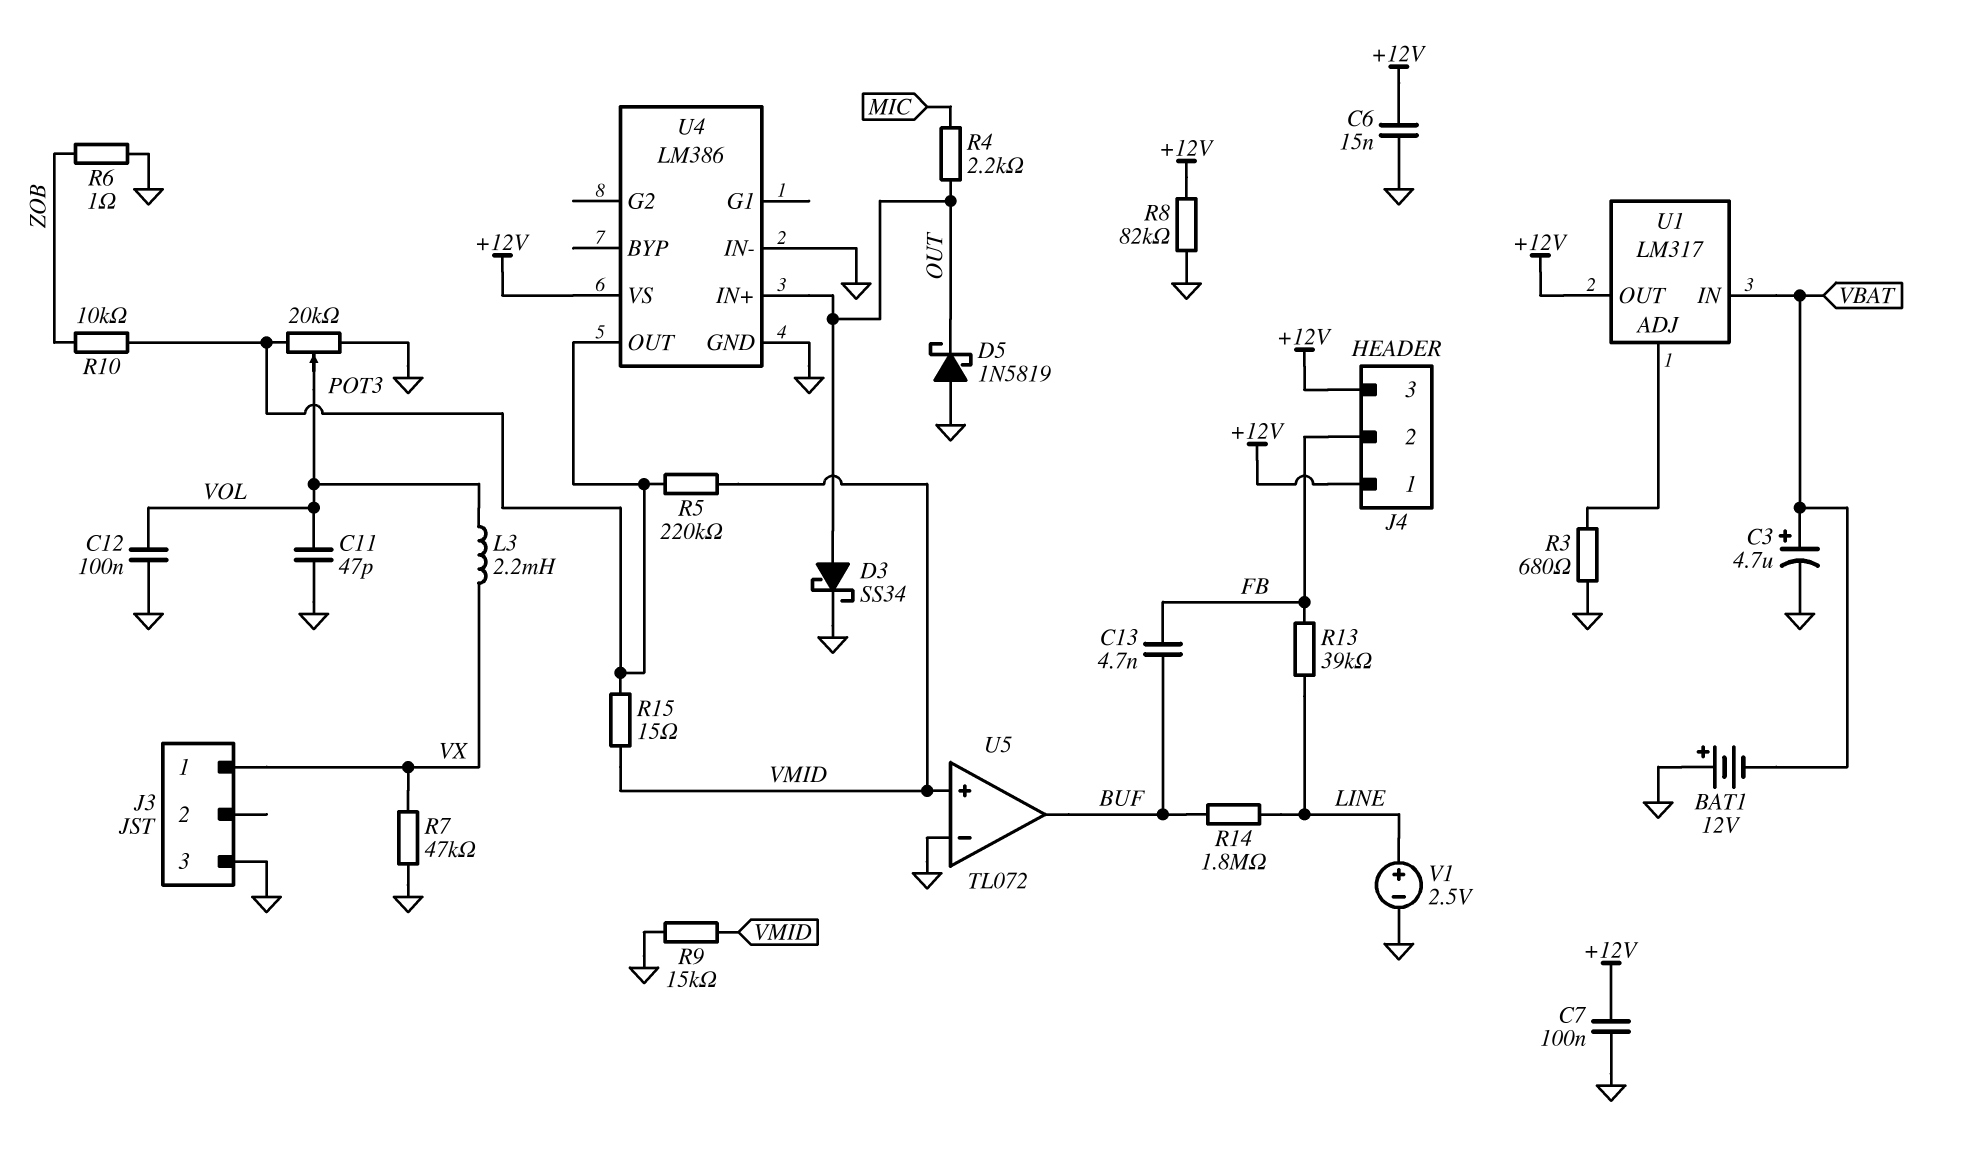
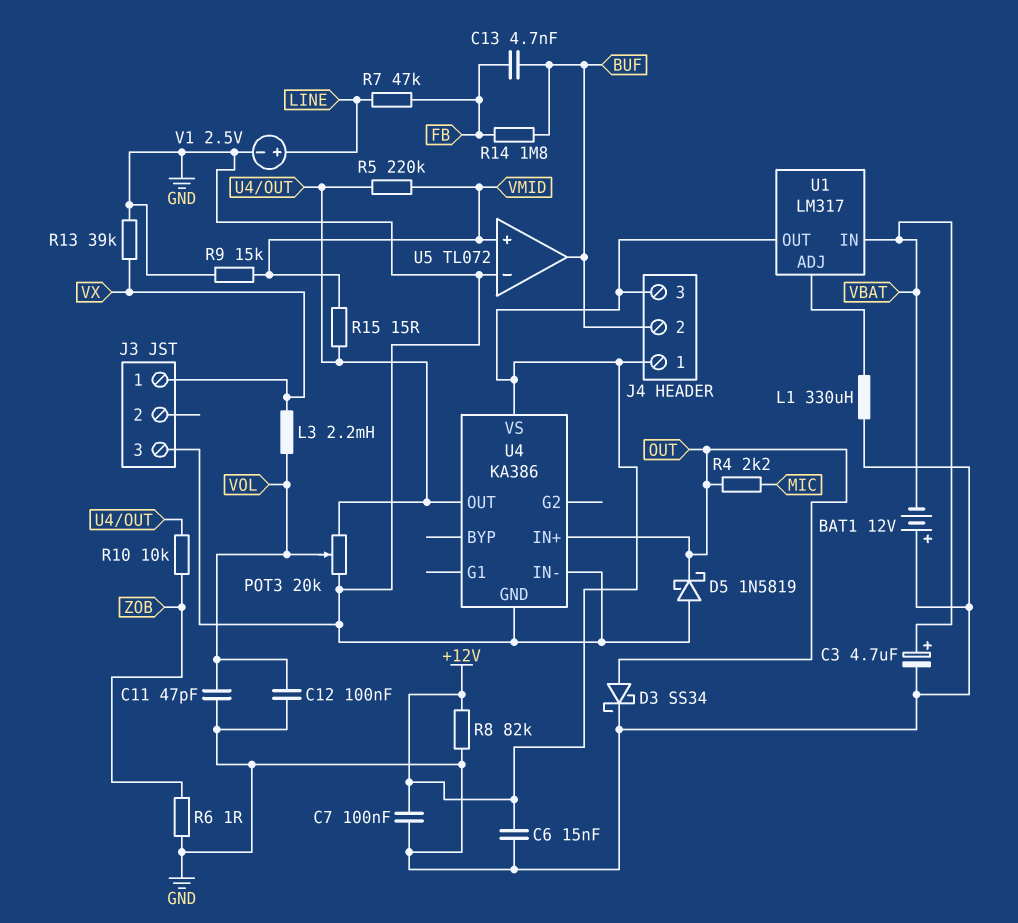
J4 pin 2: FB -> BUF
L1: none -> 330uH (GND, U1/ADJ)
R3: 680 (GND, U1/ADJ) -> none
R7: 47k (GND, VX) -> 47k (FB, LINE)
R13: 39k (FB, LINE) -> 39k (GND, VX)
R14: 1.8M (BUF, LINE) -> 1.8M (BUF, FB)
U4: LM386 -> KA386

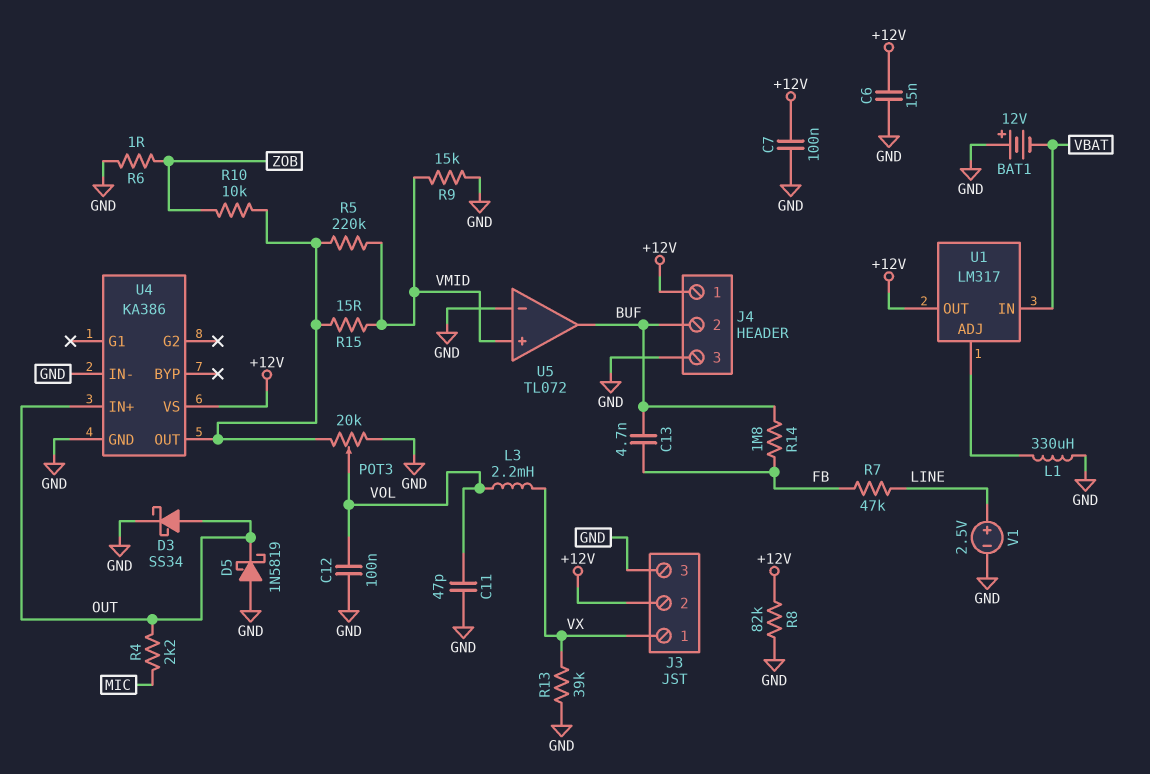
C3: 4.7uF (plus VBAT, minus GND) -> none
J3 pin 2: none -> +12V
J4 pin 3: +12V -> GND

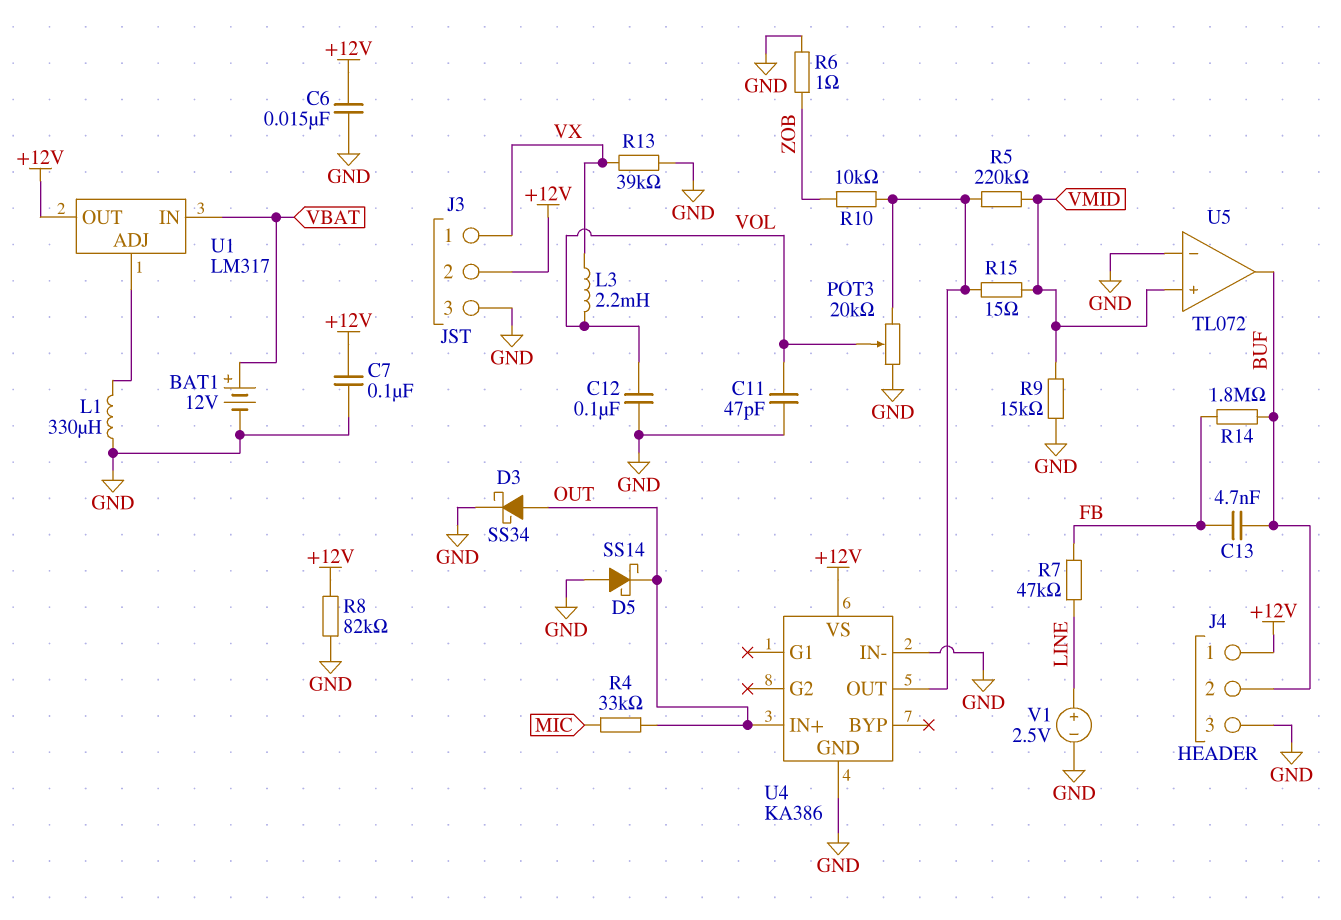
BAT1: 12V (plus GND, minus VBAT) -> 12V (plus VBAT, minus GND)
D5: schottky 1N5819 (A GND, K OUT) -> schottky SS14 (A GND, K OUT)
R4: 2.2k (MIC, OUT) -> 33k (MIC, OUT)

